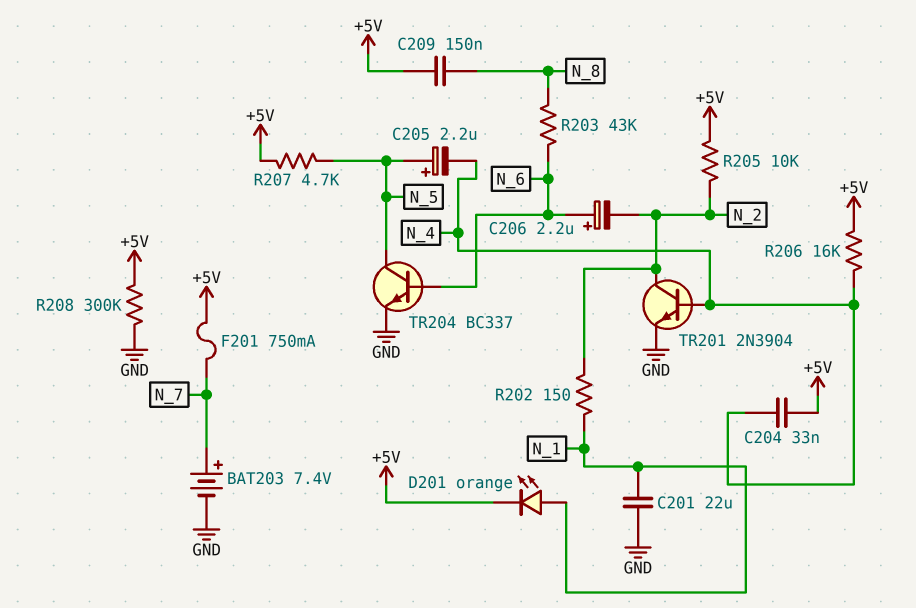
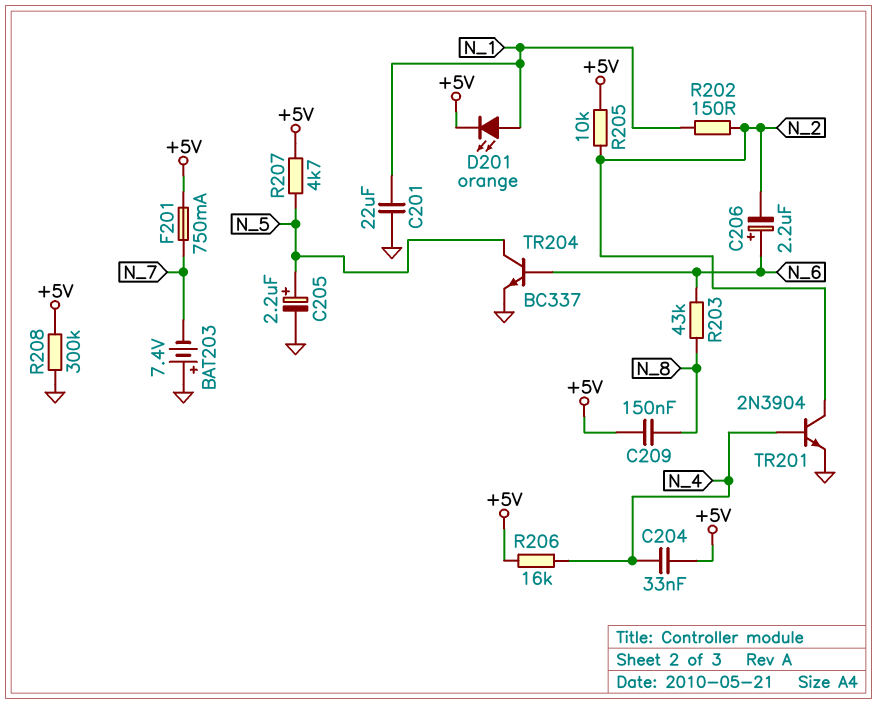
BAT203: 7.4V (plus N_7, minus GND) -> 7.4V (plus GND, minus N_7)
C205: 2.2uF (plus N_5, minus N_4) -> 2.2uF (plus N_5, minus GND)

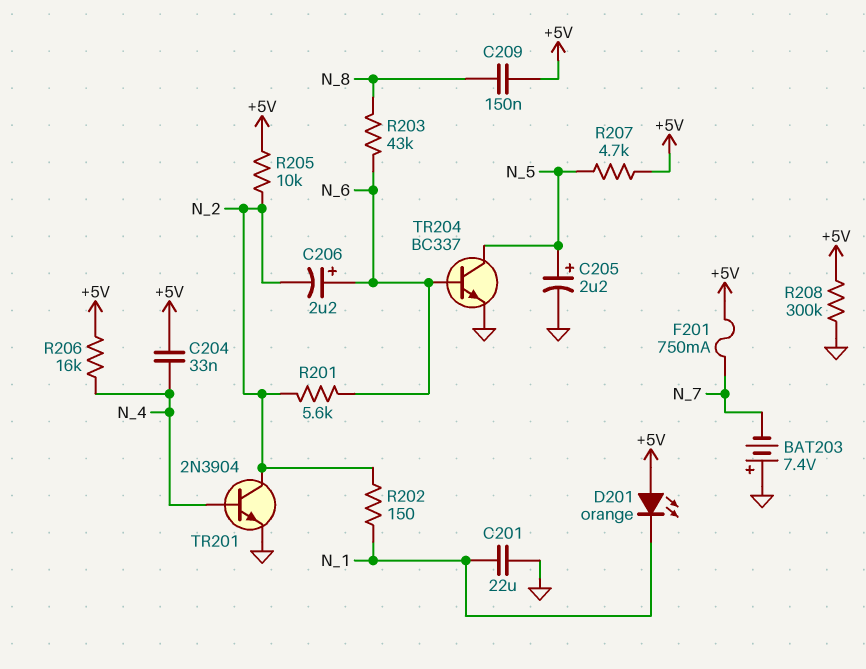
D201: LED orange (A N_1, K +5V) -> LED orange (A +5V, K N_1)
R201: none -> 5.6k (N_2, N_6)

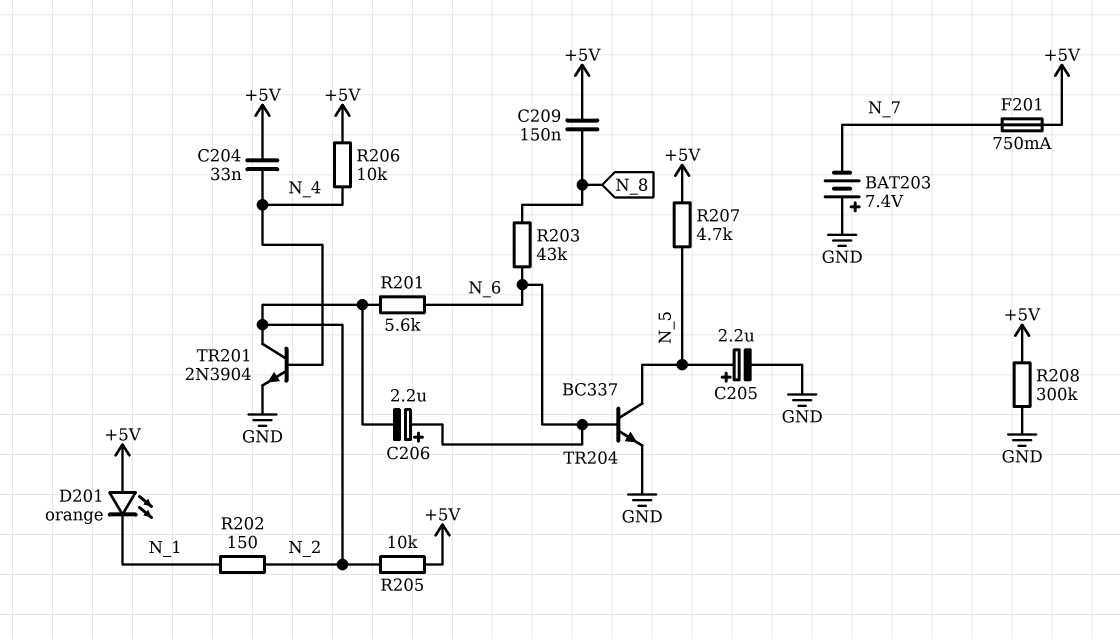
C201: 22uF (GND, N_1) -> none
R206: 16k (+5V, N_4) -> 10k (+5V, N_4)

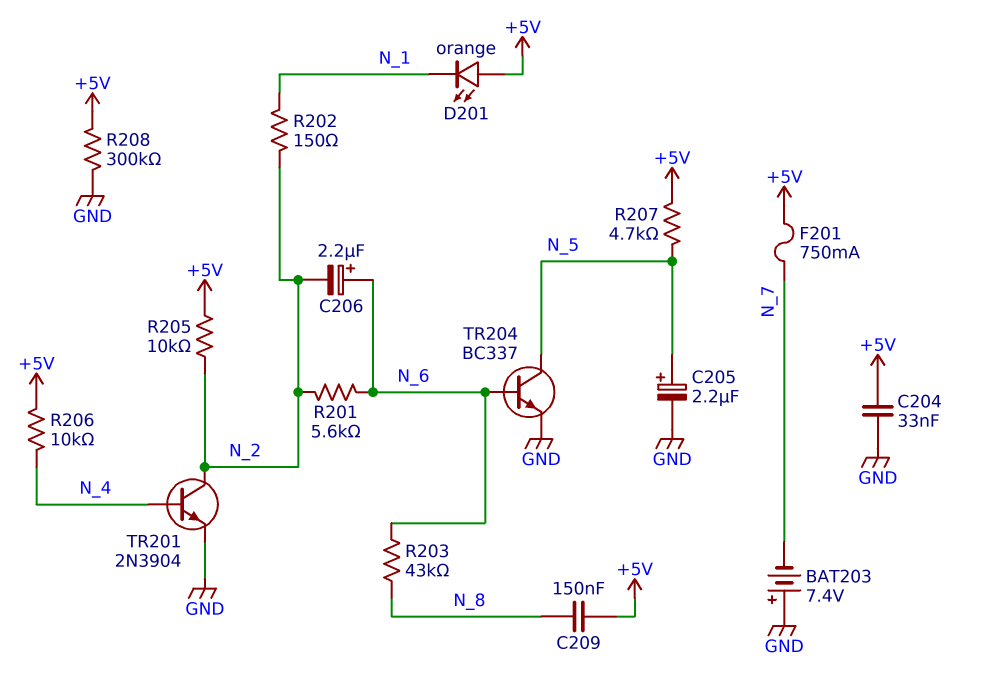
C204: 33nF (+5V, N_4) -> 33nF (+5V, GND)

